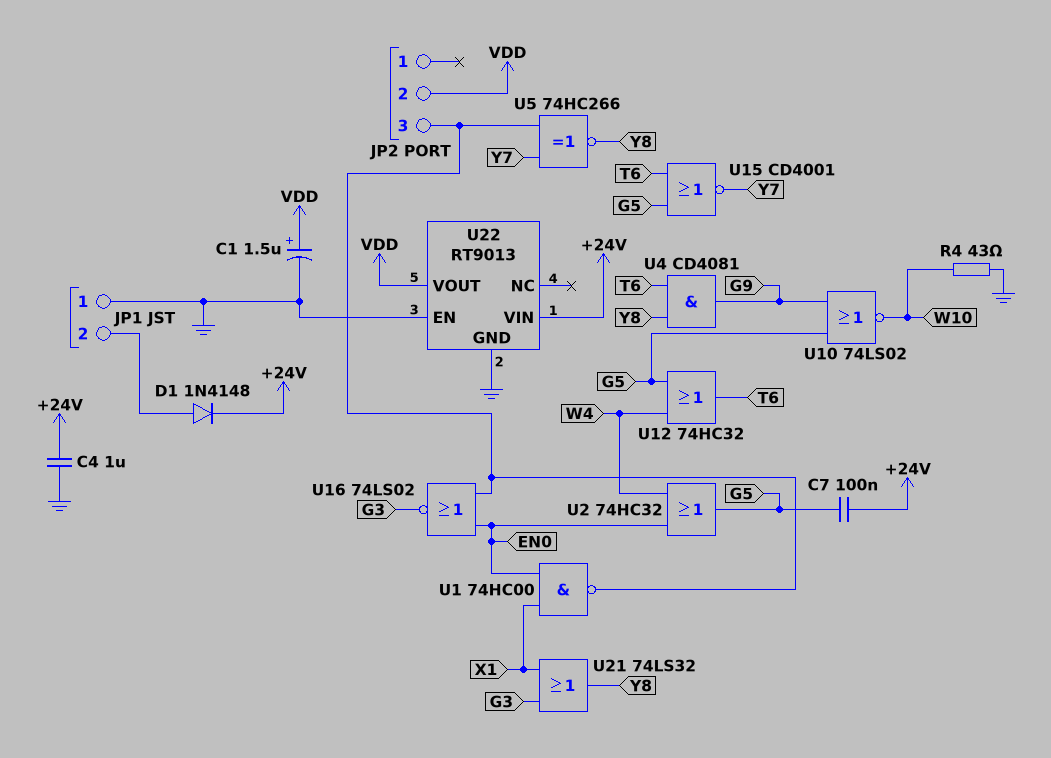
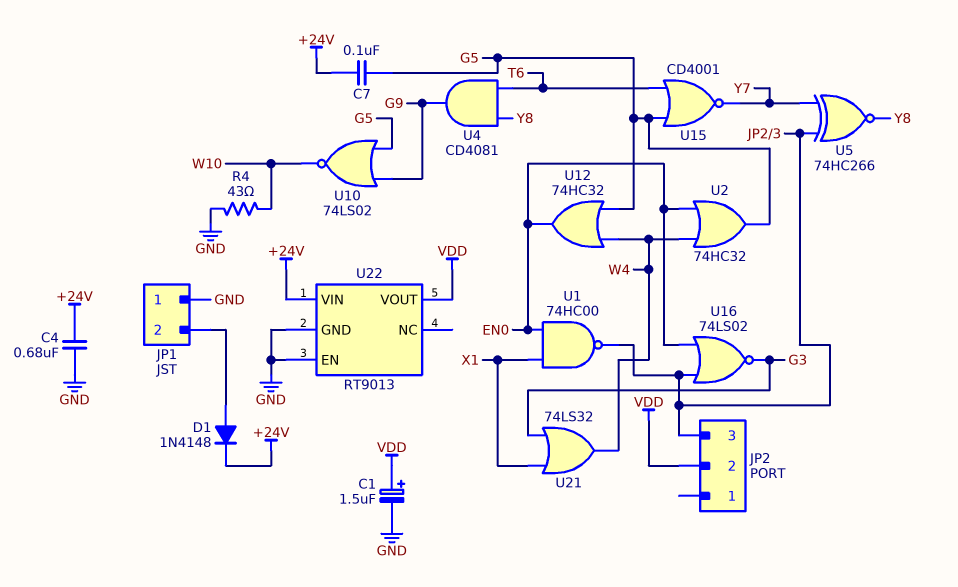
C4: 1uF (+24V, GND) -> 680nF (+24V, GND)
U12: OR 74HC32 (in G5, in W4, out T6) -> OR 74HC32 (in G5, in W4, out EN0)
U21: OR 74LS32 (in G3, in X1, out Y8) -> OR 74LS32 (in G3, in X1, out W4)

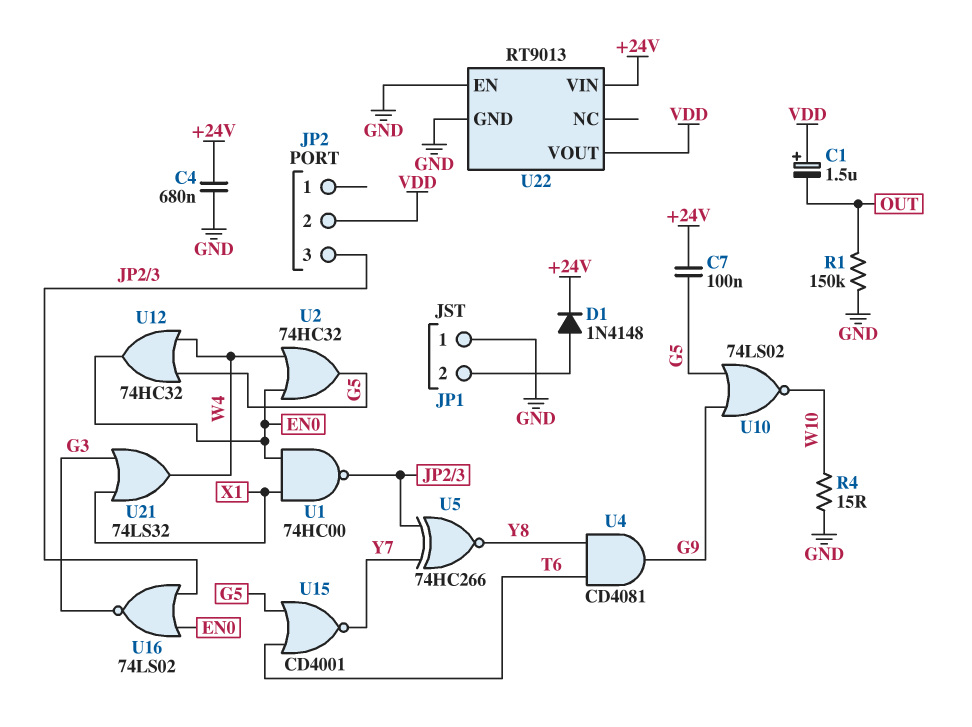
C1: 1.5uF (plus VDD, minus GND) -> 1.5uF (plus VDD, minus OUT)
R1: none -> 150k (GND, OUT)
R4: 43 (GND, W10) -> 15 (GND, W10)

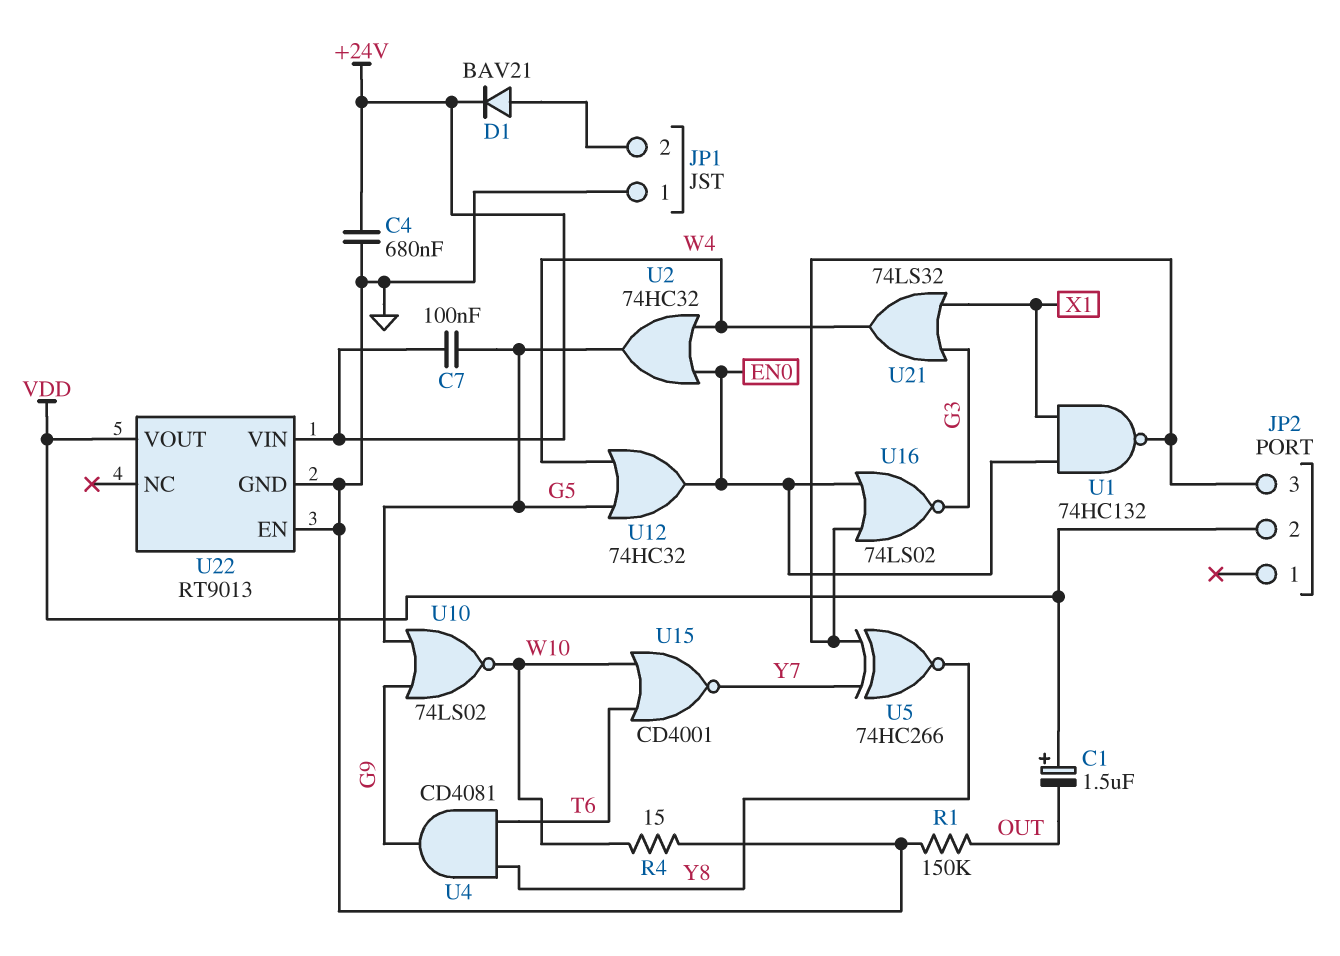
D1: diode 1N4148 (A JP1/2, K +24V) -> diode BAV21 (A JP1/2, K +24V)
U1: NAND 74HC00 (in EN0, in X1, out JP2/3) -> NAND 74HC132 (in EN0, in X1, out JP2/3)
U15: NOR CD4001 (in G5, in T6, out Y7) -> NOR CD4001 (in T6, in W10, out Y7)

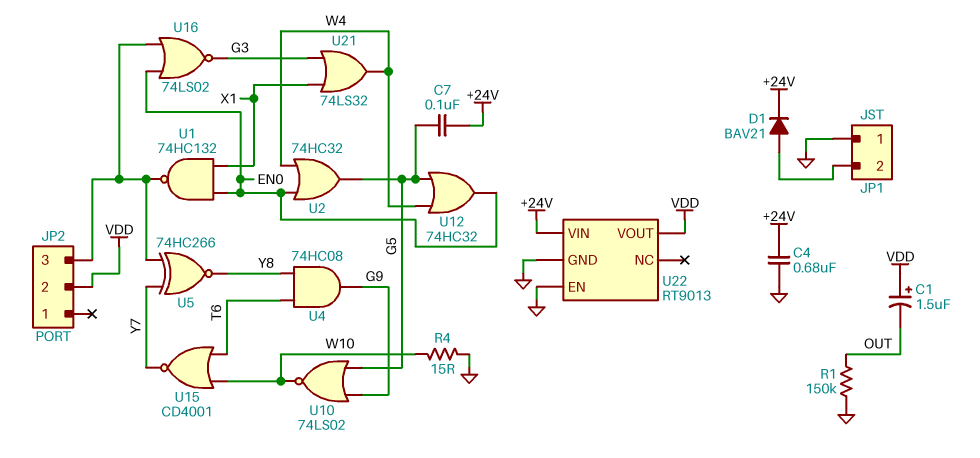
U4: AND CD4081 (in T6, in Y8, out G9) -> AND 74HC08 (in T6, in Y8, out G9)

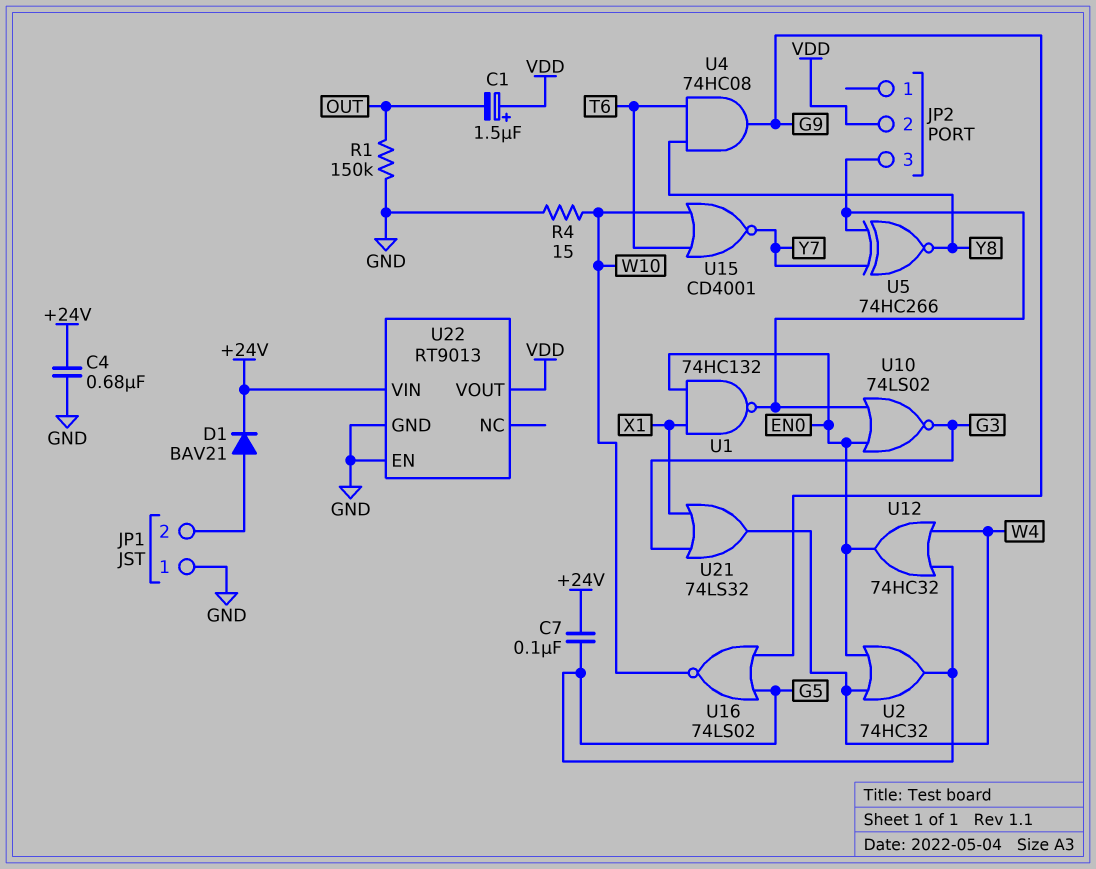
U10: NOR 74LS02 (in G5, in G9, out W10) -> NOR 74LS02 (in EN0, in JP2/3, out G3)
U16: NOR 74LS02 (in EN0, in JP2/3, out G3) -> NOR 74LS02 (in G5, in G9, out W10)

